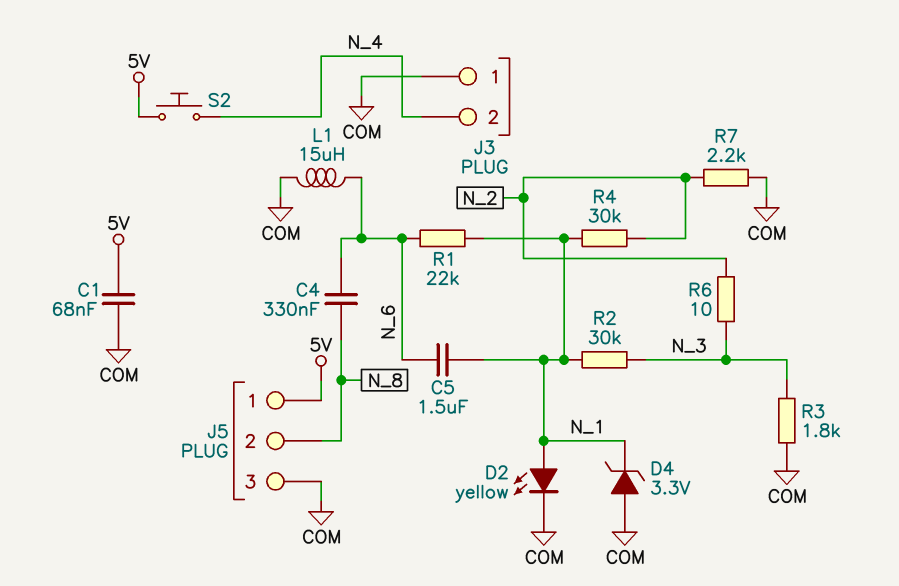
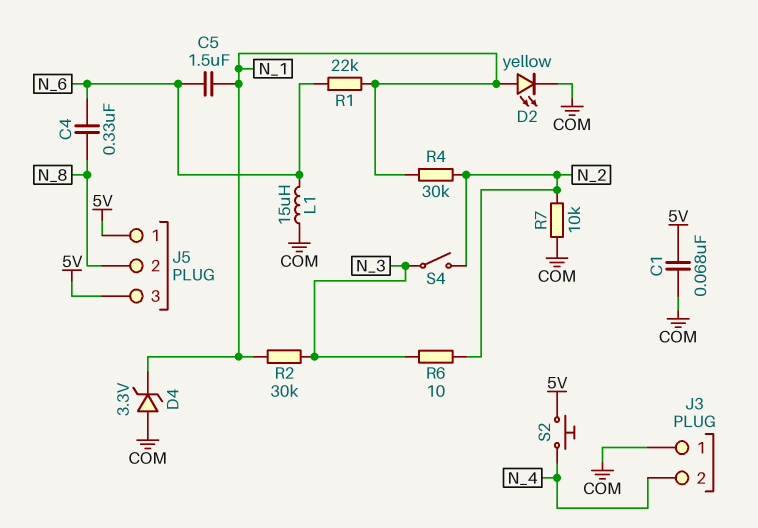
J5 pin 3: COM -> 5V
R3: 1.8k (COM, N_3) -> none
R7: 2.2k (COM, N_2) -> 10k (COM, N_2)
S4: none -> switch (N_2, N_3)

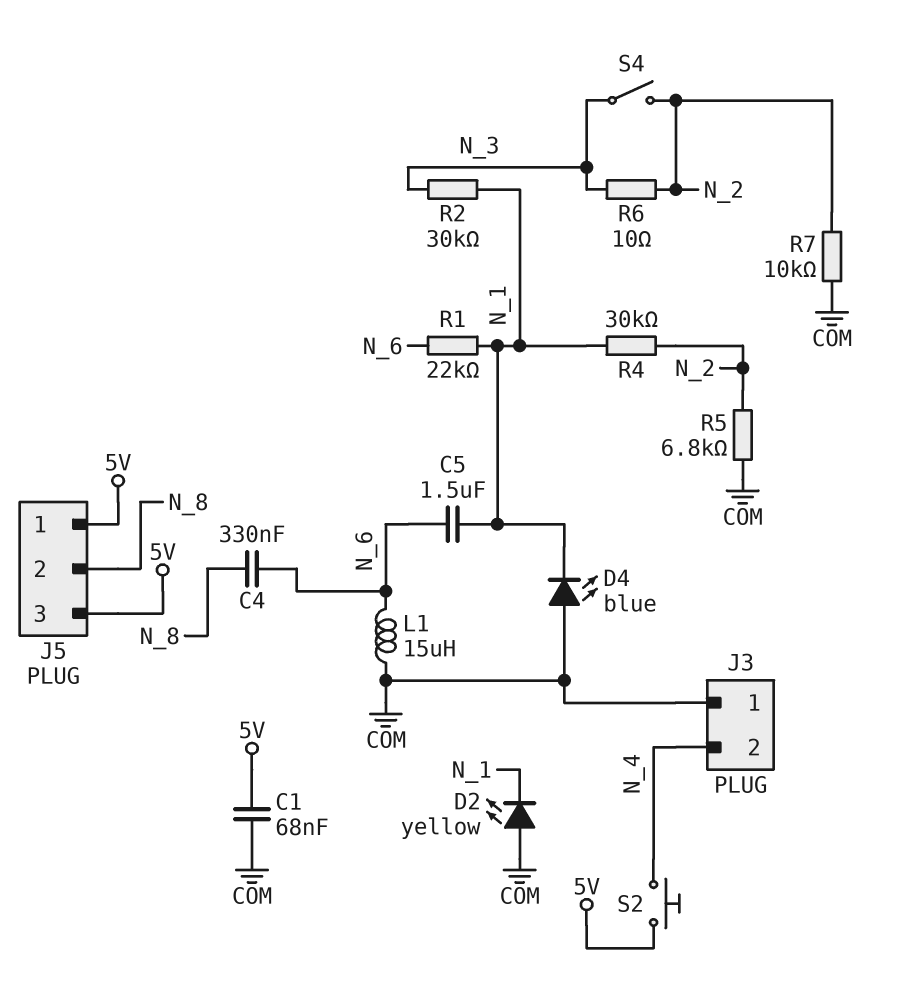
D2: LED yellow (A N_1, K COM) -> LED yellow (A COM, K N_1)
D4: zener 3.3V (A COM, K N_1) -> LED blue (A COM, K N_1)
R5: none -> 6.8k (COM, N_2)

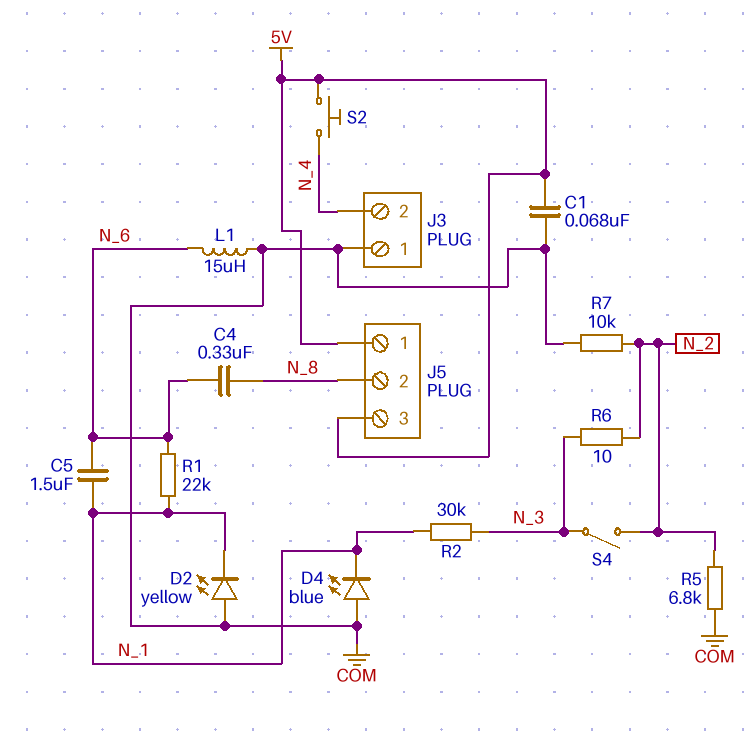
R4: 30k (N_1, N_2) -> none

